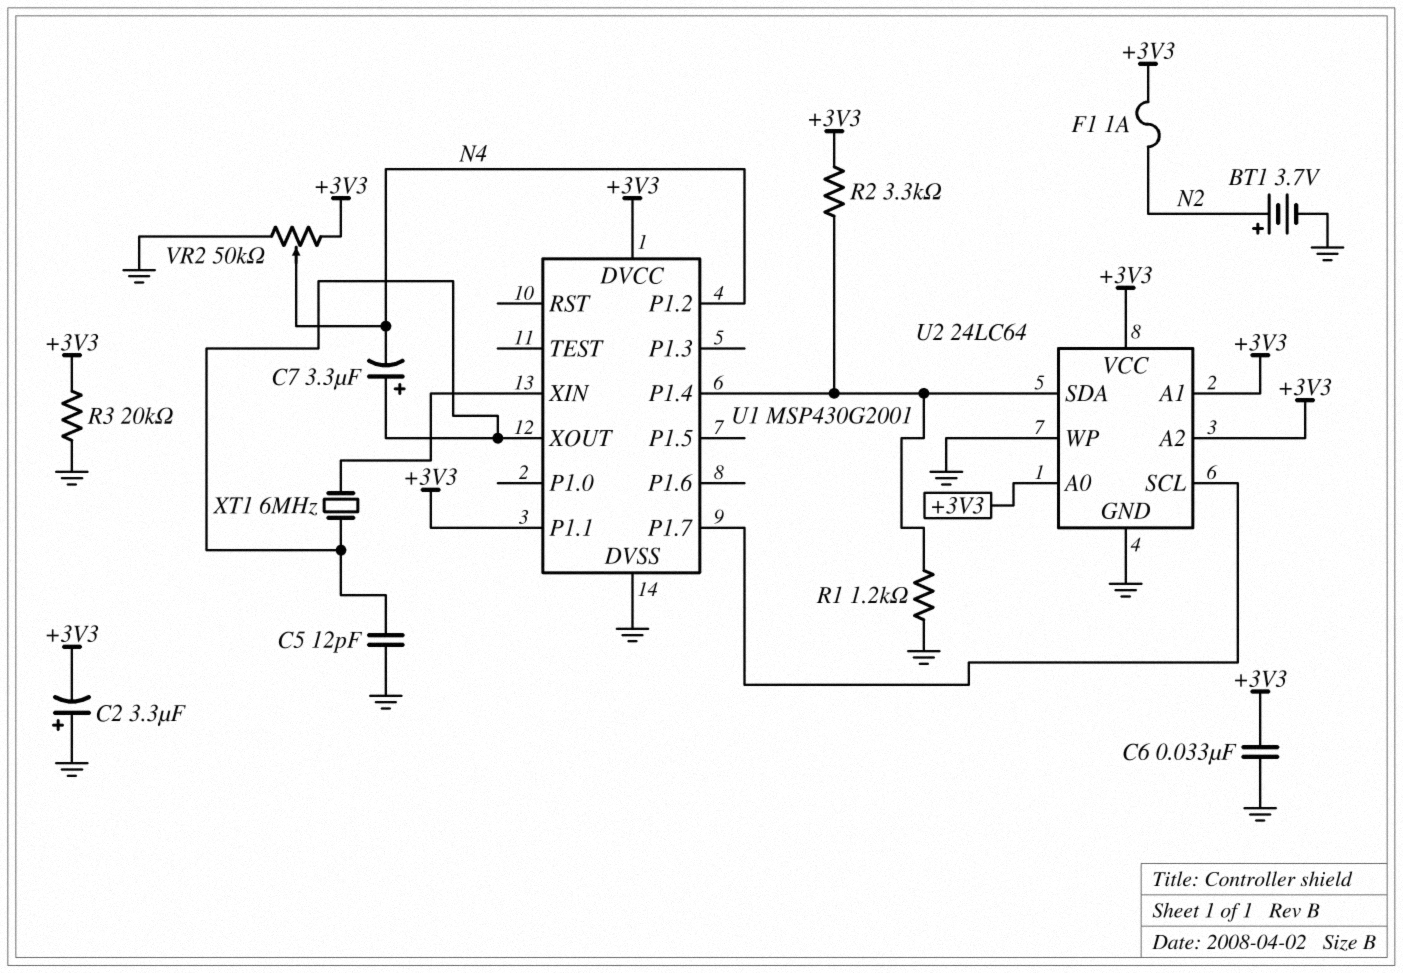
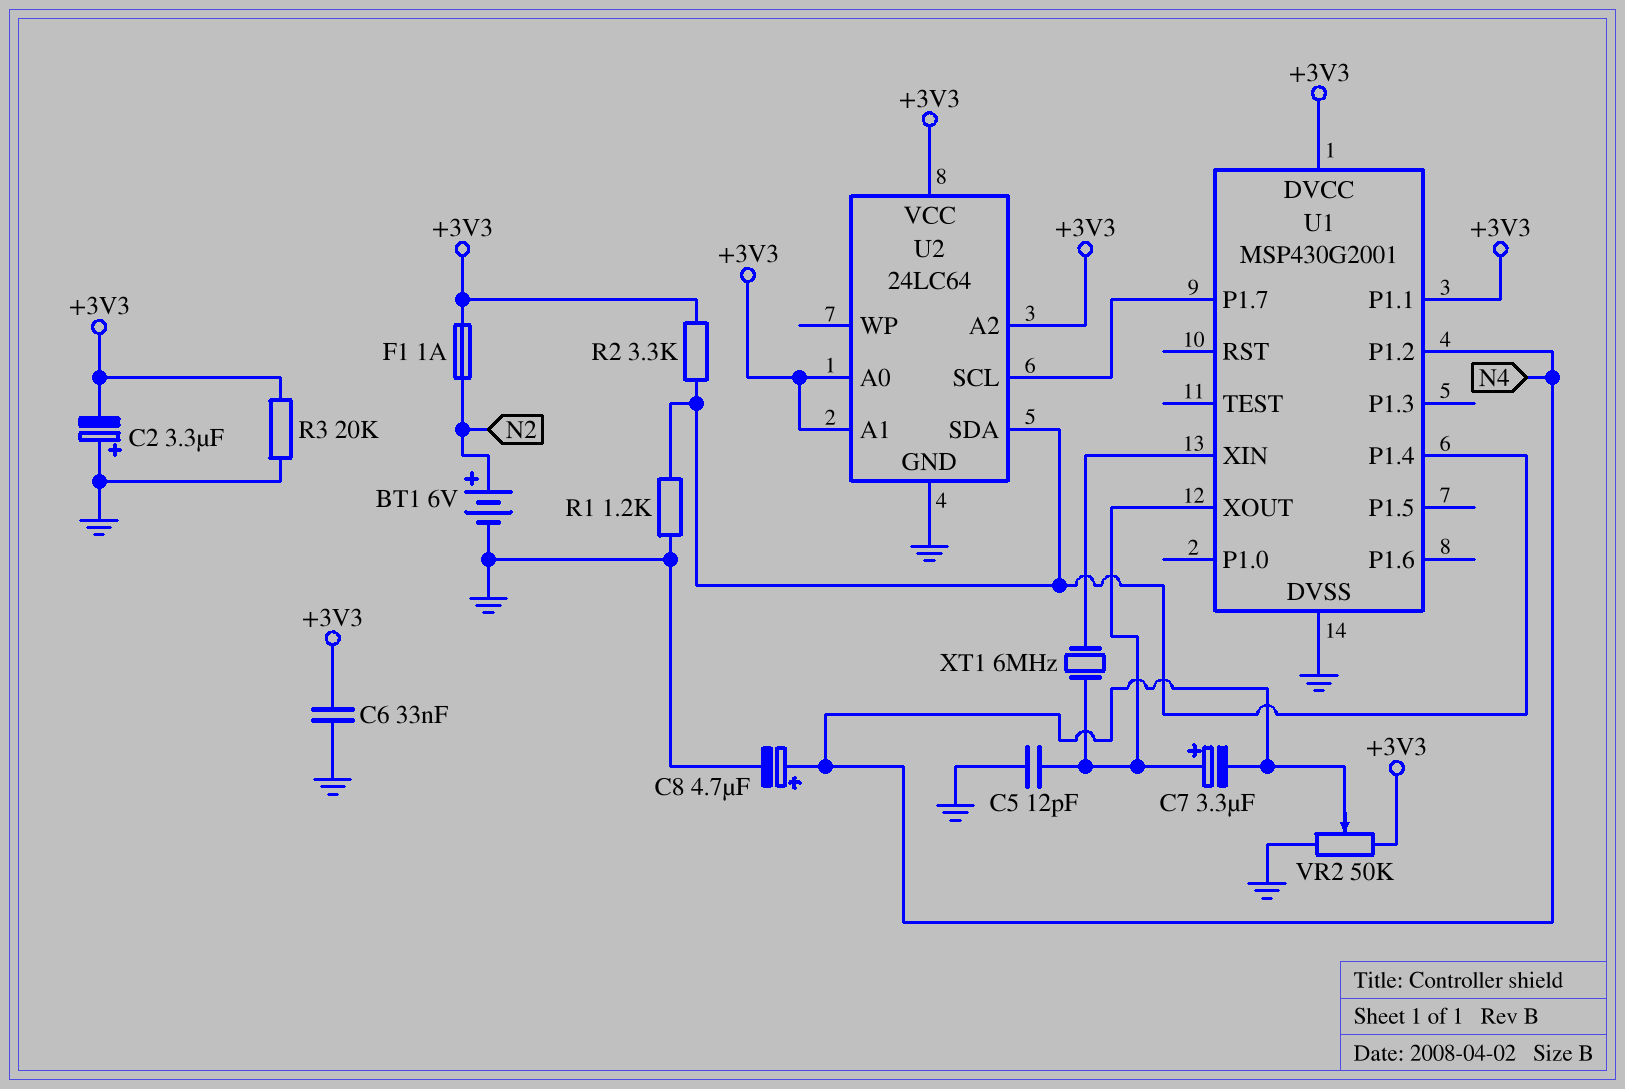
BT1: 3.7V (plus N2, minus GND) -> 6V (plus N2, minus GND)
C8: none -> 4.7uF (plus N4, minus GND)
U2 pin WP: GND -> none

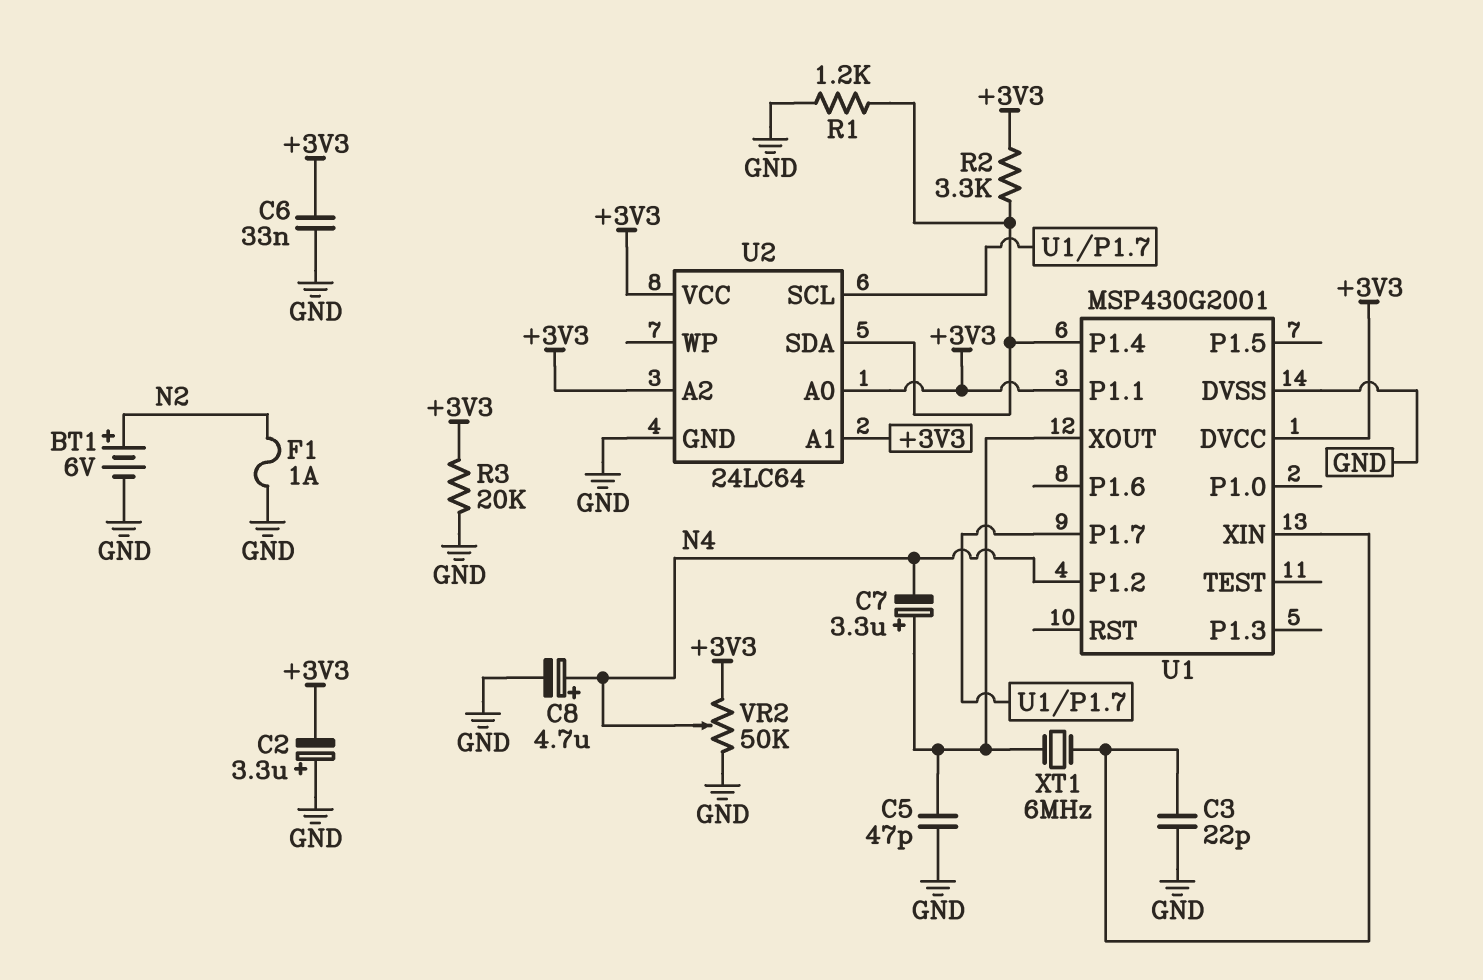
C3: none -> 22pF (GND, U1/XIN)
C5: 12pF (GND, U1/XOUT) -> 47pF (GND, U1/XOUT)
F1: 1A (+3V3, N2) -> 1A (GND, N2)

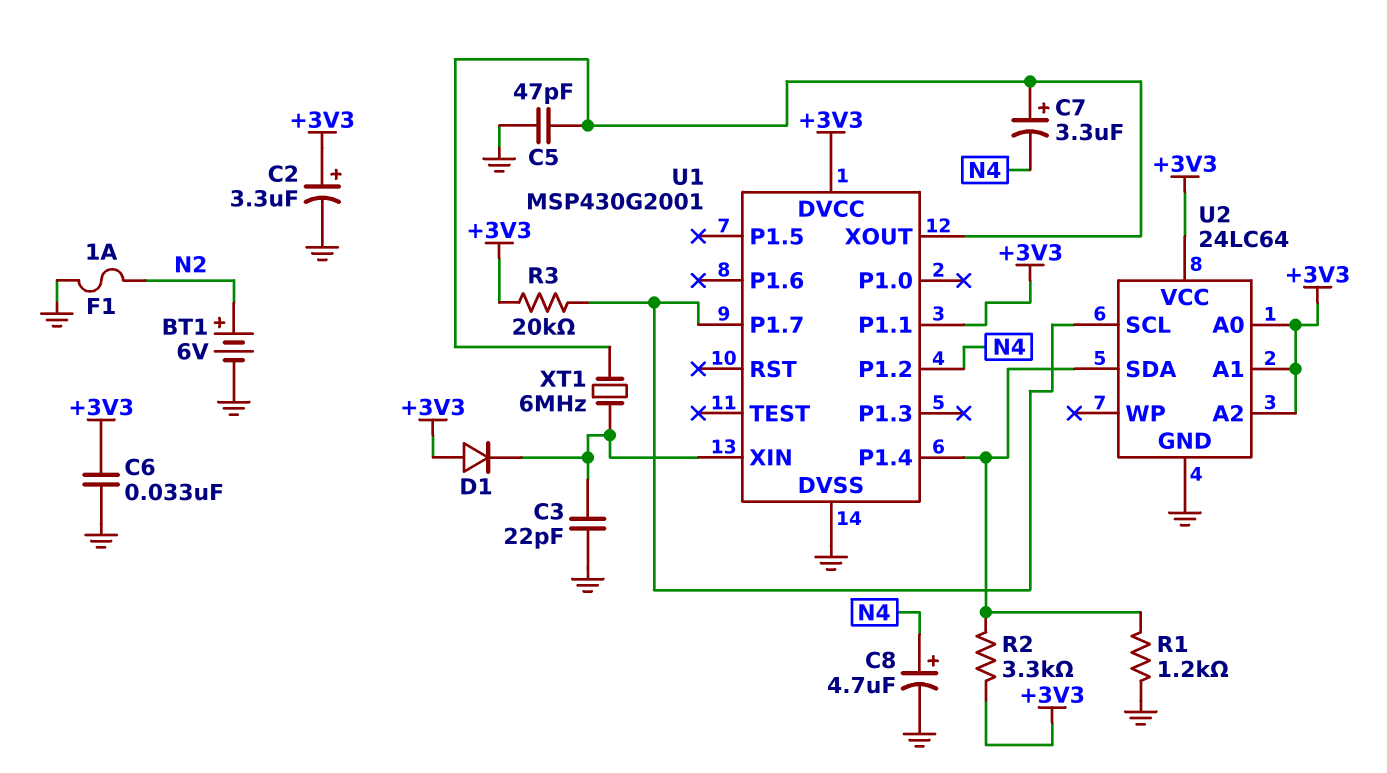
C2: 3.3uF (plus GND, minus +3V3) -> 3.3uF (plus +3V3, minus GND)
D1: none -> diode (A +3V3, K U1/XIN)
R3: 20k (+3V3, GND) -> 20k (+3V3, U1/P1.7)
VR2: 50k (+3V3, GND, wiper N4) -> none

